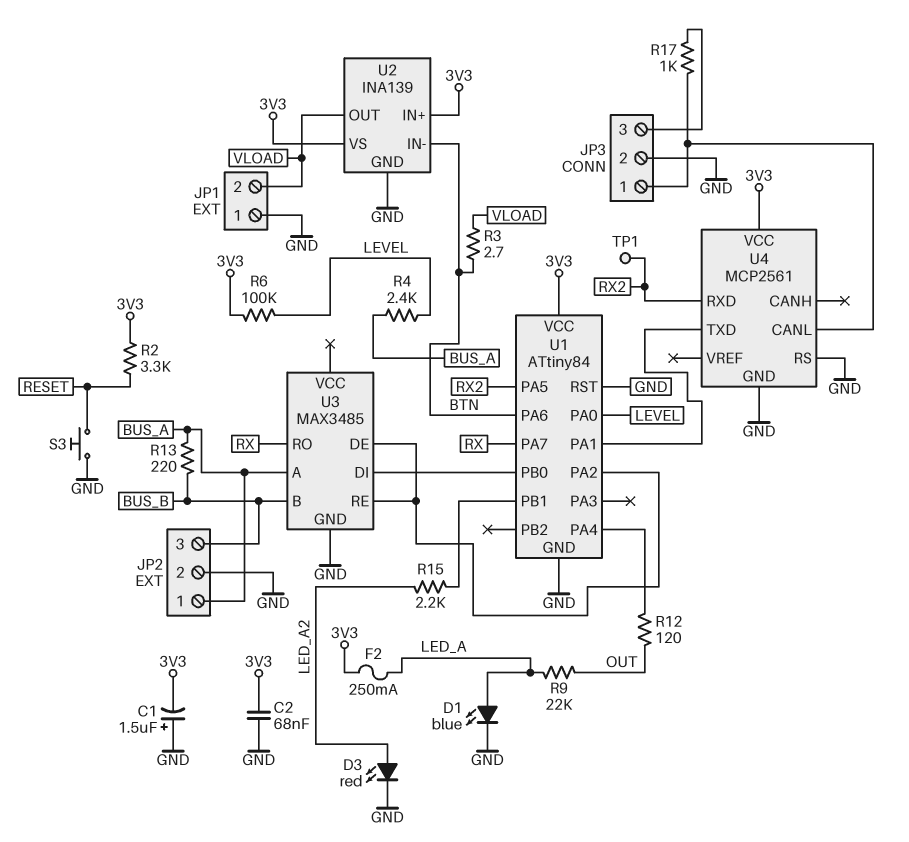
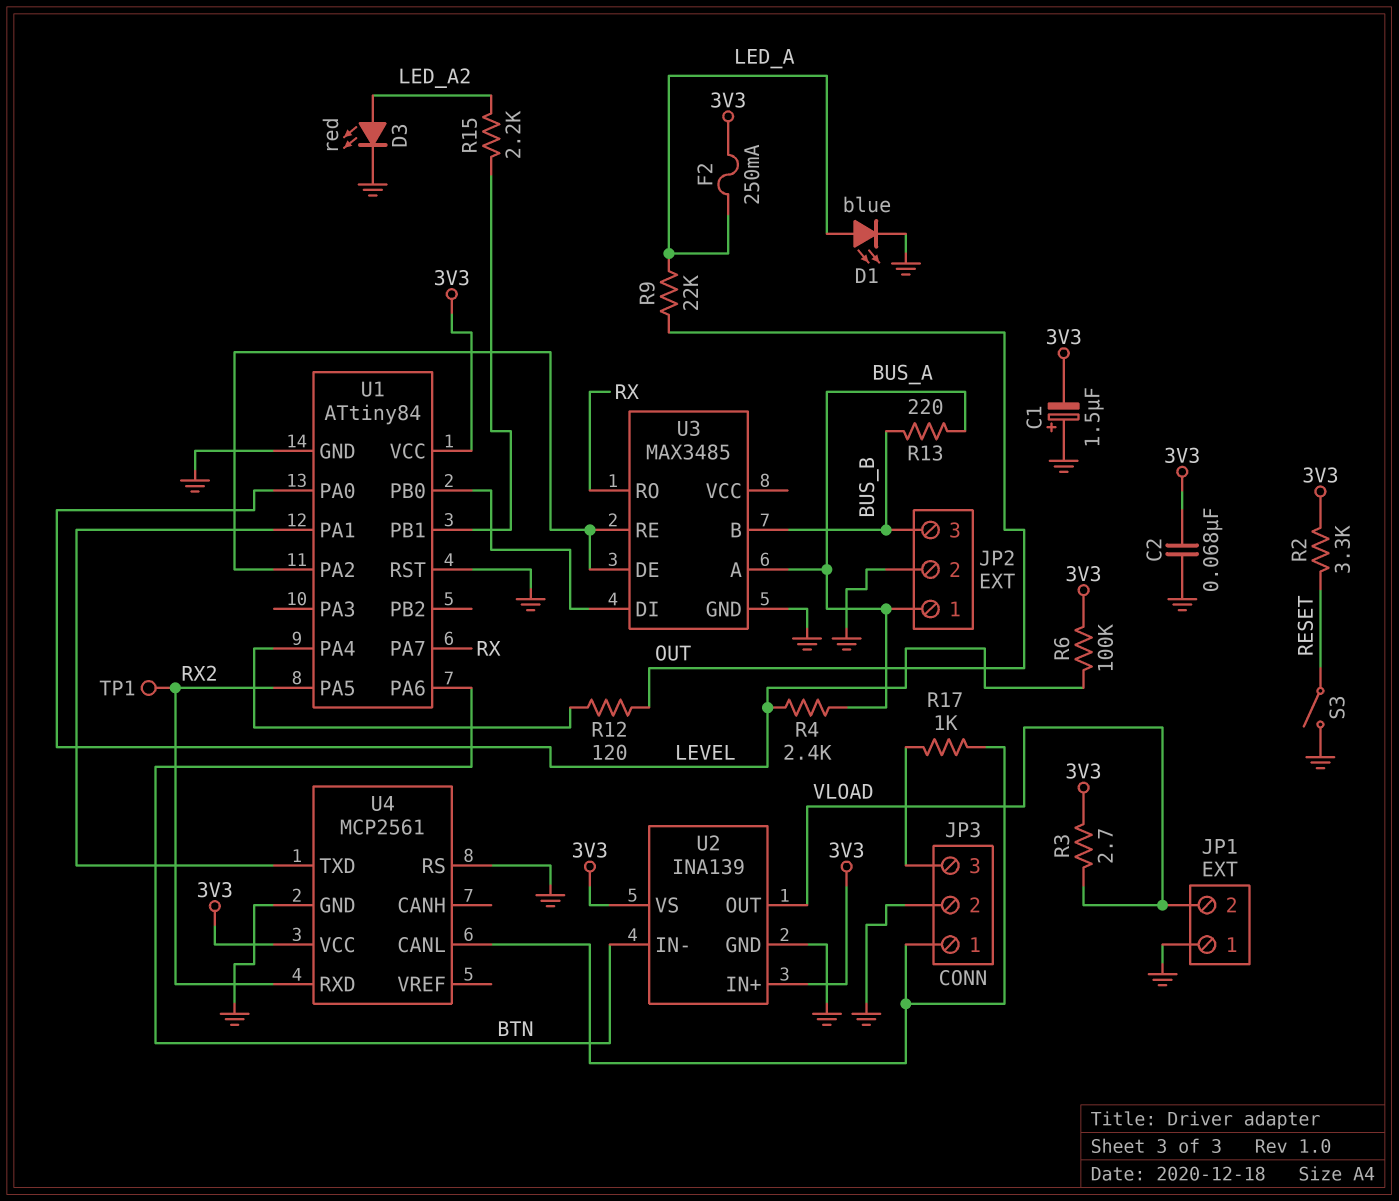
R3: 2.7 (BTN, VLOAD) -> 2.7 (3V3, VLOAD)
S3: button (GND, RESET) -> switch (GND, RESET)

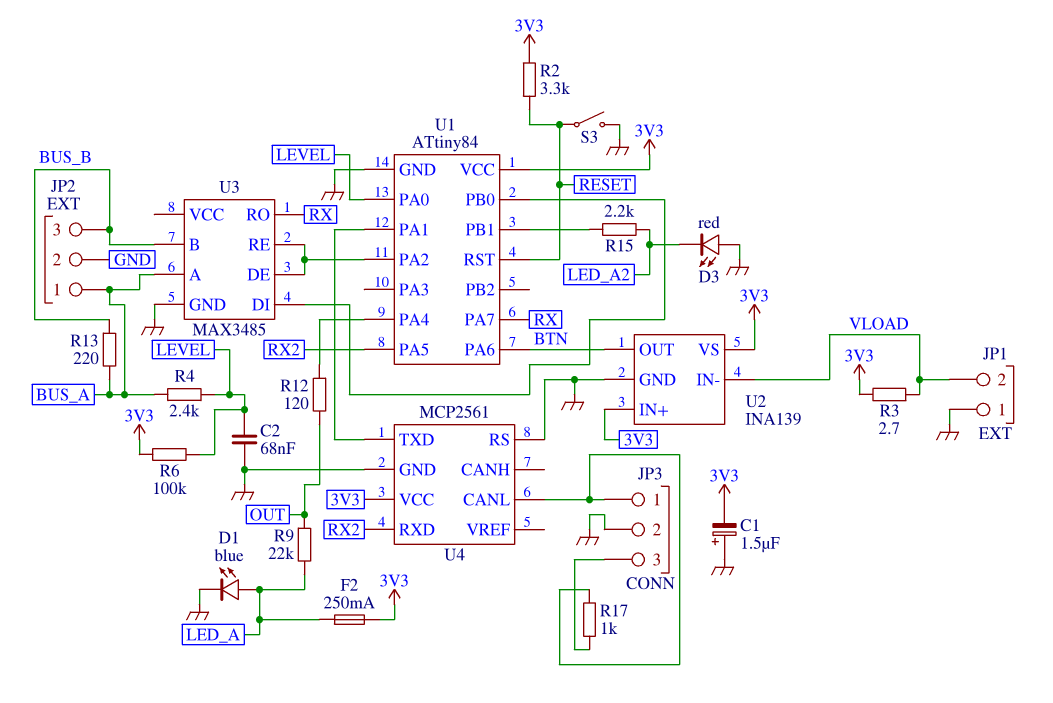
C2: 68nF (3V3, GND) -> 68nF (GND, LEVEL)
D3: LED red (A LED_A2, K GND) -> LED red (A GND, K LED_A2)
TP1: test point (RX2) -> none
U1 pin RST: GND -> RESET
U2 pin IN-: BTN -> VLOAD
U2 pin OUT: VLOAD -> BTN

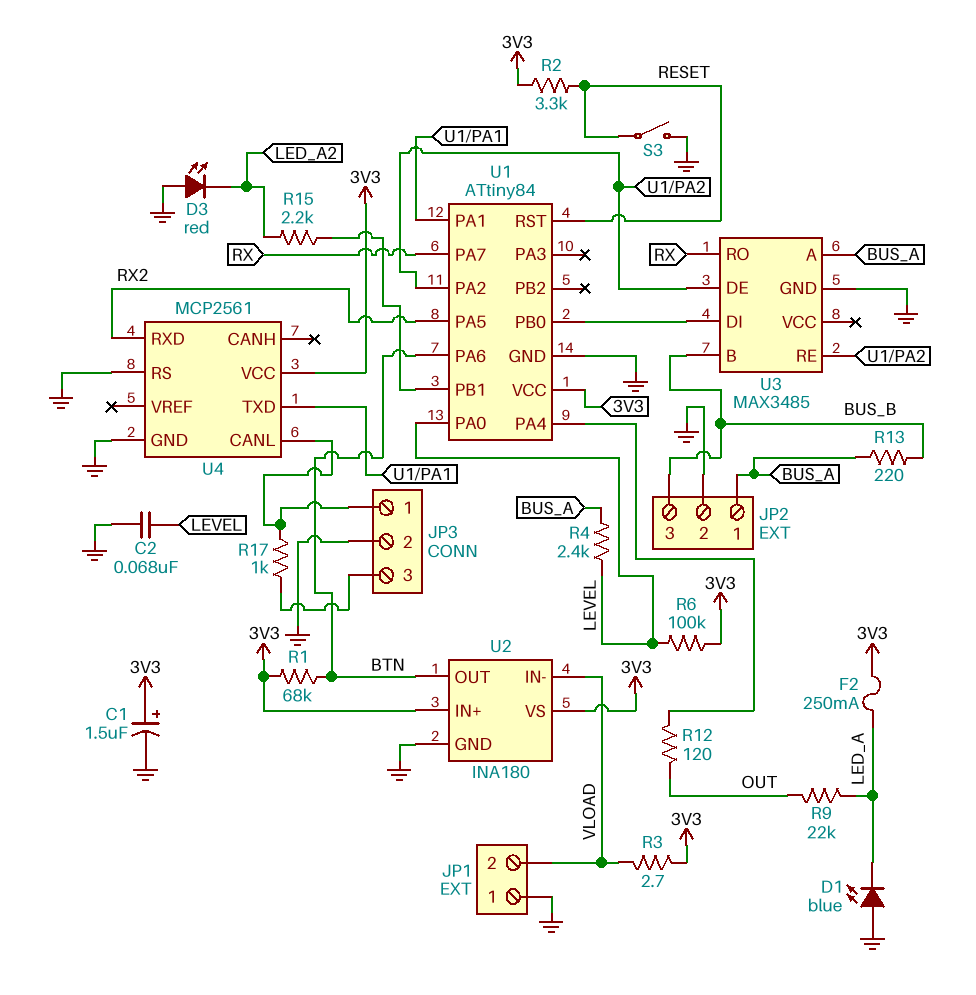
C1: 1.5uF (plus GND, minus 3V3) -> 1.5uF (plus 3V3, minus GND)
D1: LED blue (A LED_A, K GND) -> LED blue (A GND, K LED_A)
R1: none -> 68k (3V3, BTN)
U2: INA139 -> INA180

